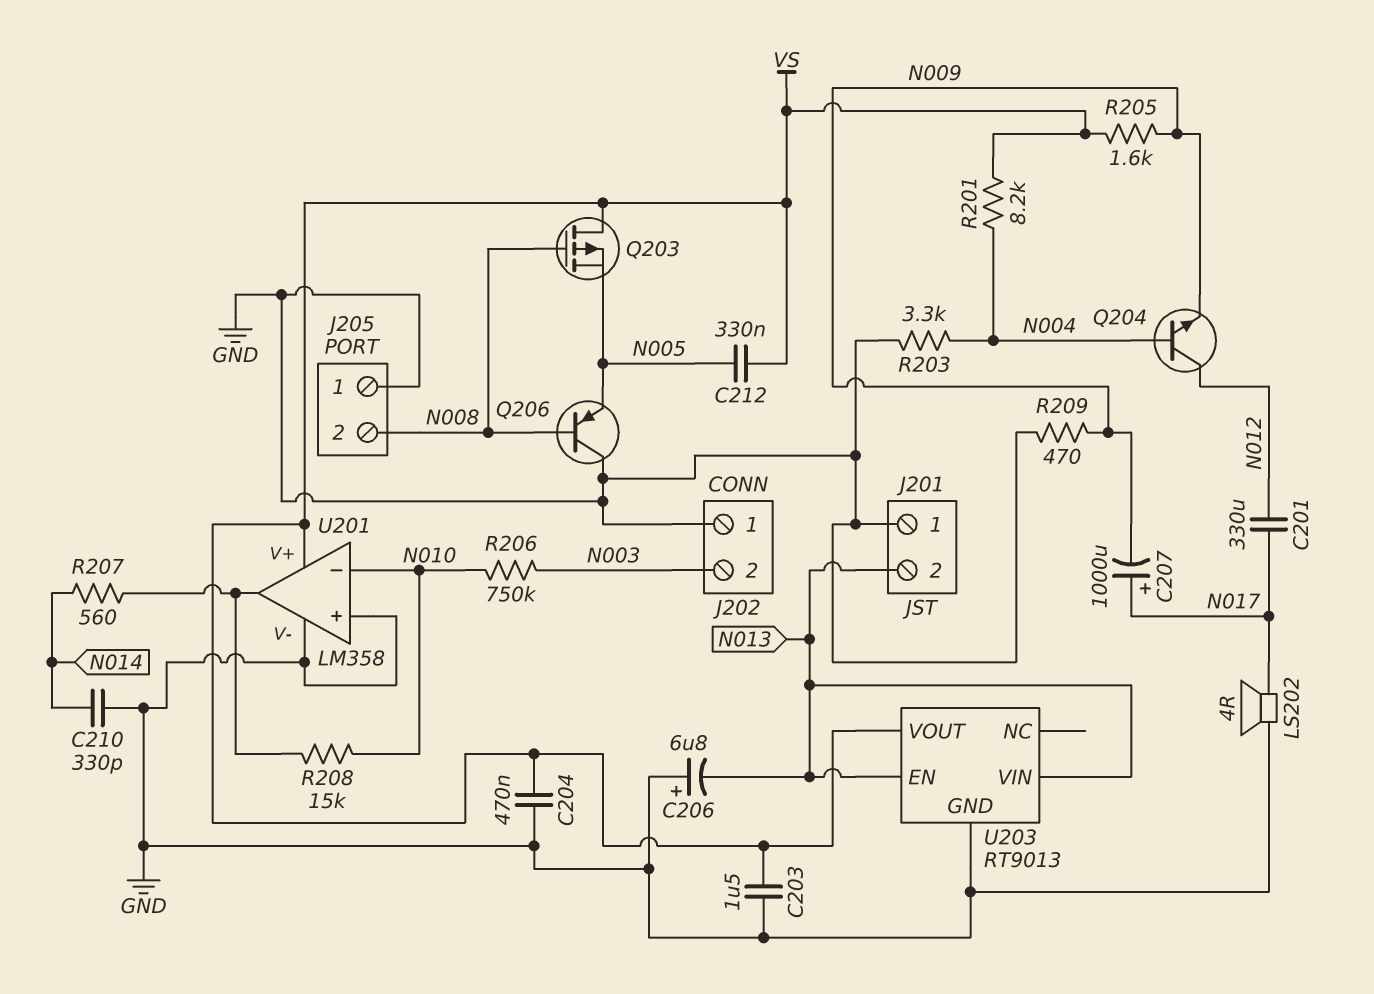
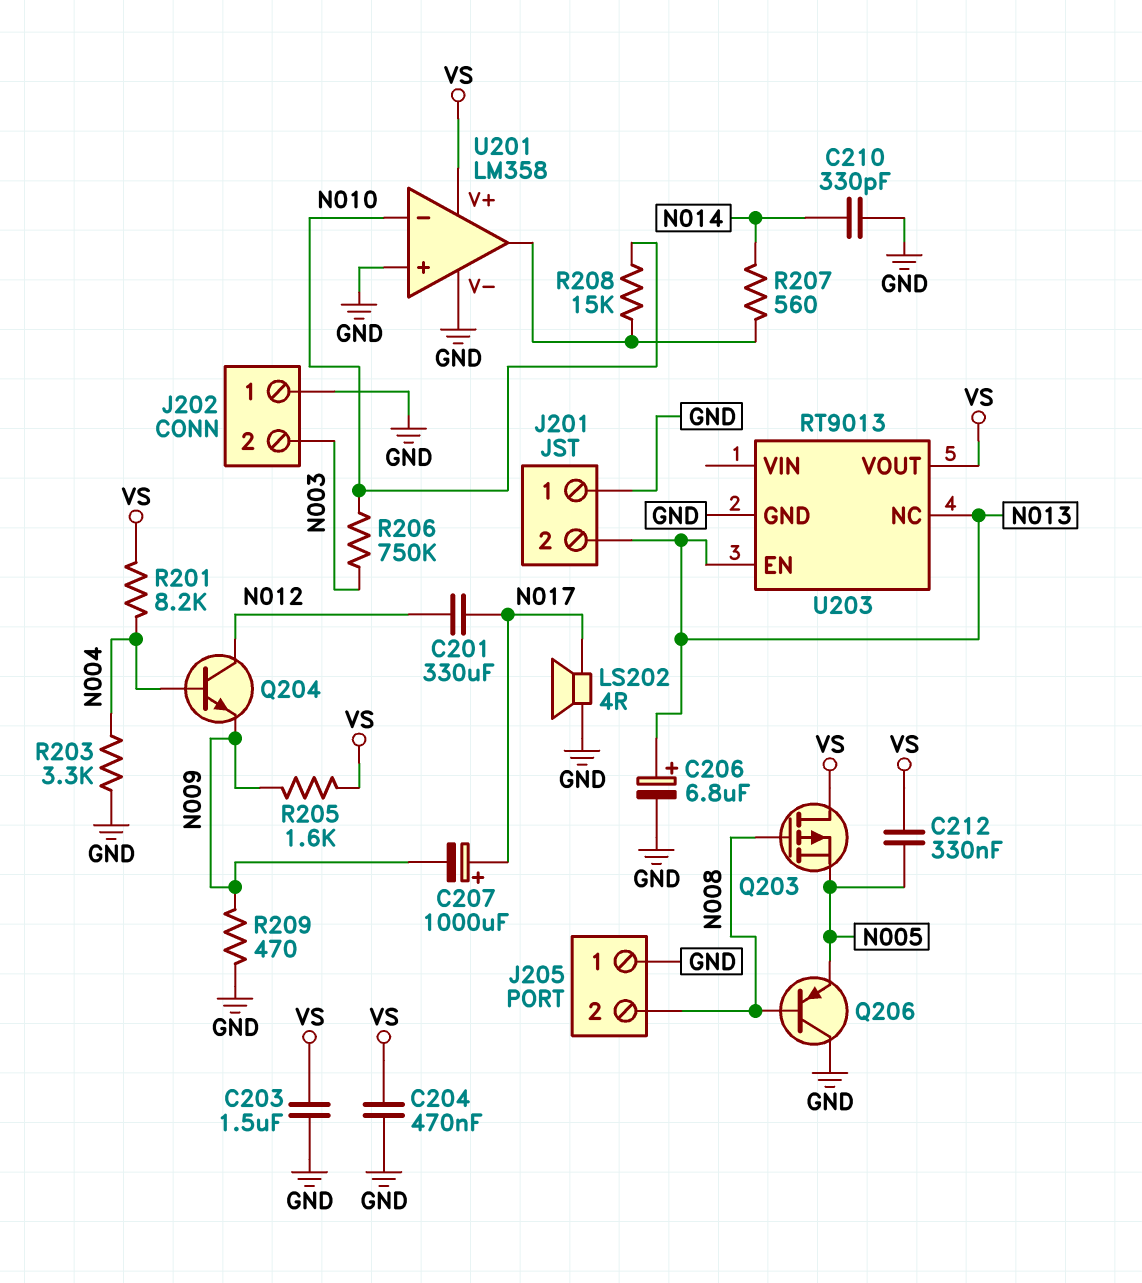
C206: 6.8uF (plus GND, minus N013) -> 6.8uF (plus N013, minus GND)
U203 pin NC: none -> N013
U203 pin VIN: N013 -> none

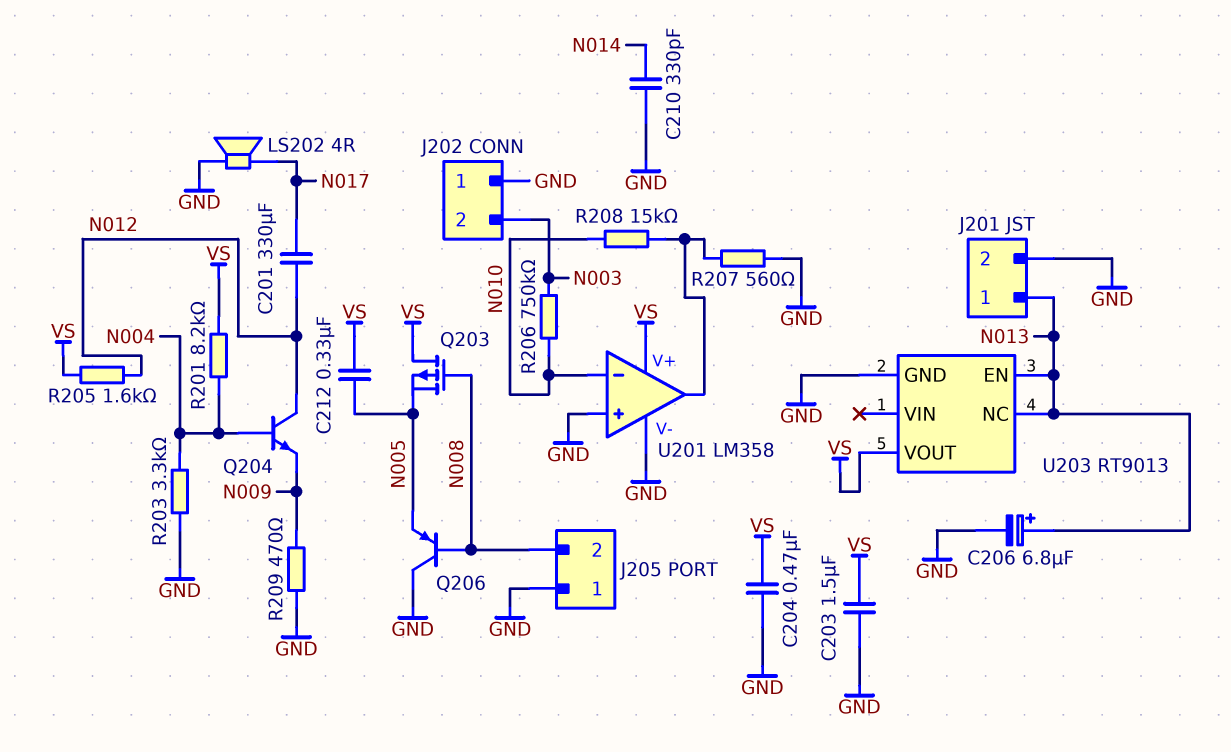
C207: 1000uF (plus N017, minus N009) -> none
J201 pin 1: GND -> N013
J201 pin 2: N013 -> GND
R205: 1.6k (N009, VS) -> 1.6k (N012, VS)
R207: 560 (N014, U201/out) -> 560 (GND, U201/out)

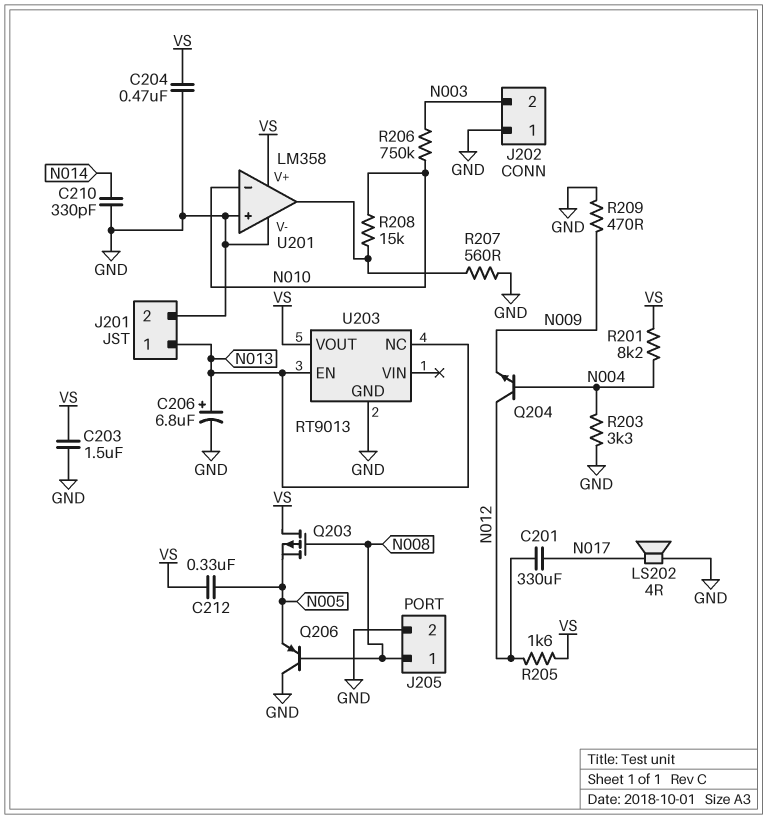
J205 pin 1: GND -> N008
J205 pin 2: N008 -> GND

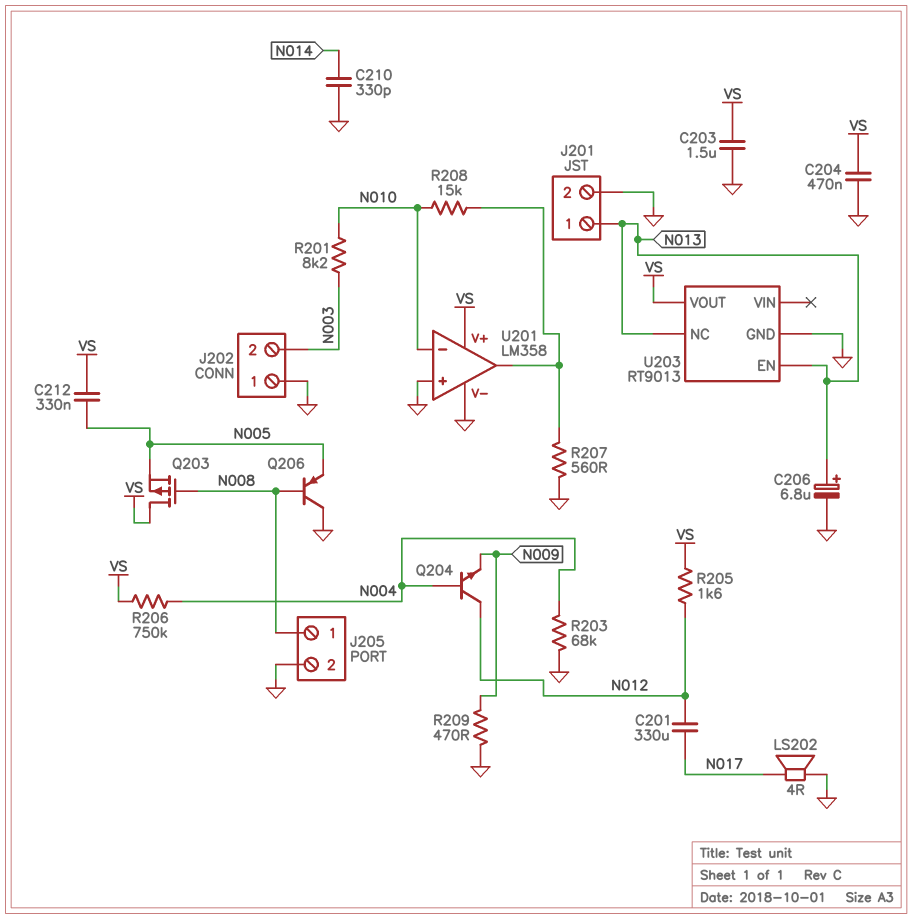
R201: 8.2k (N004, VS) -> 8.2k (N003, N010)
R203: 3.3k (GND, N004) -> 68k (GND, N004)
R206: 750k (N003, N010) -> 750k (N004, VS)

